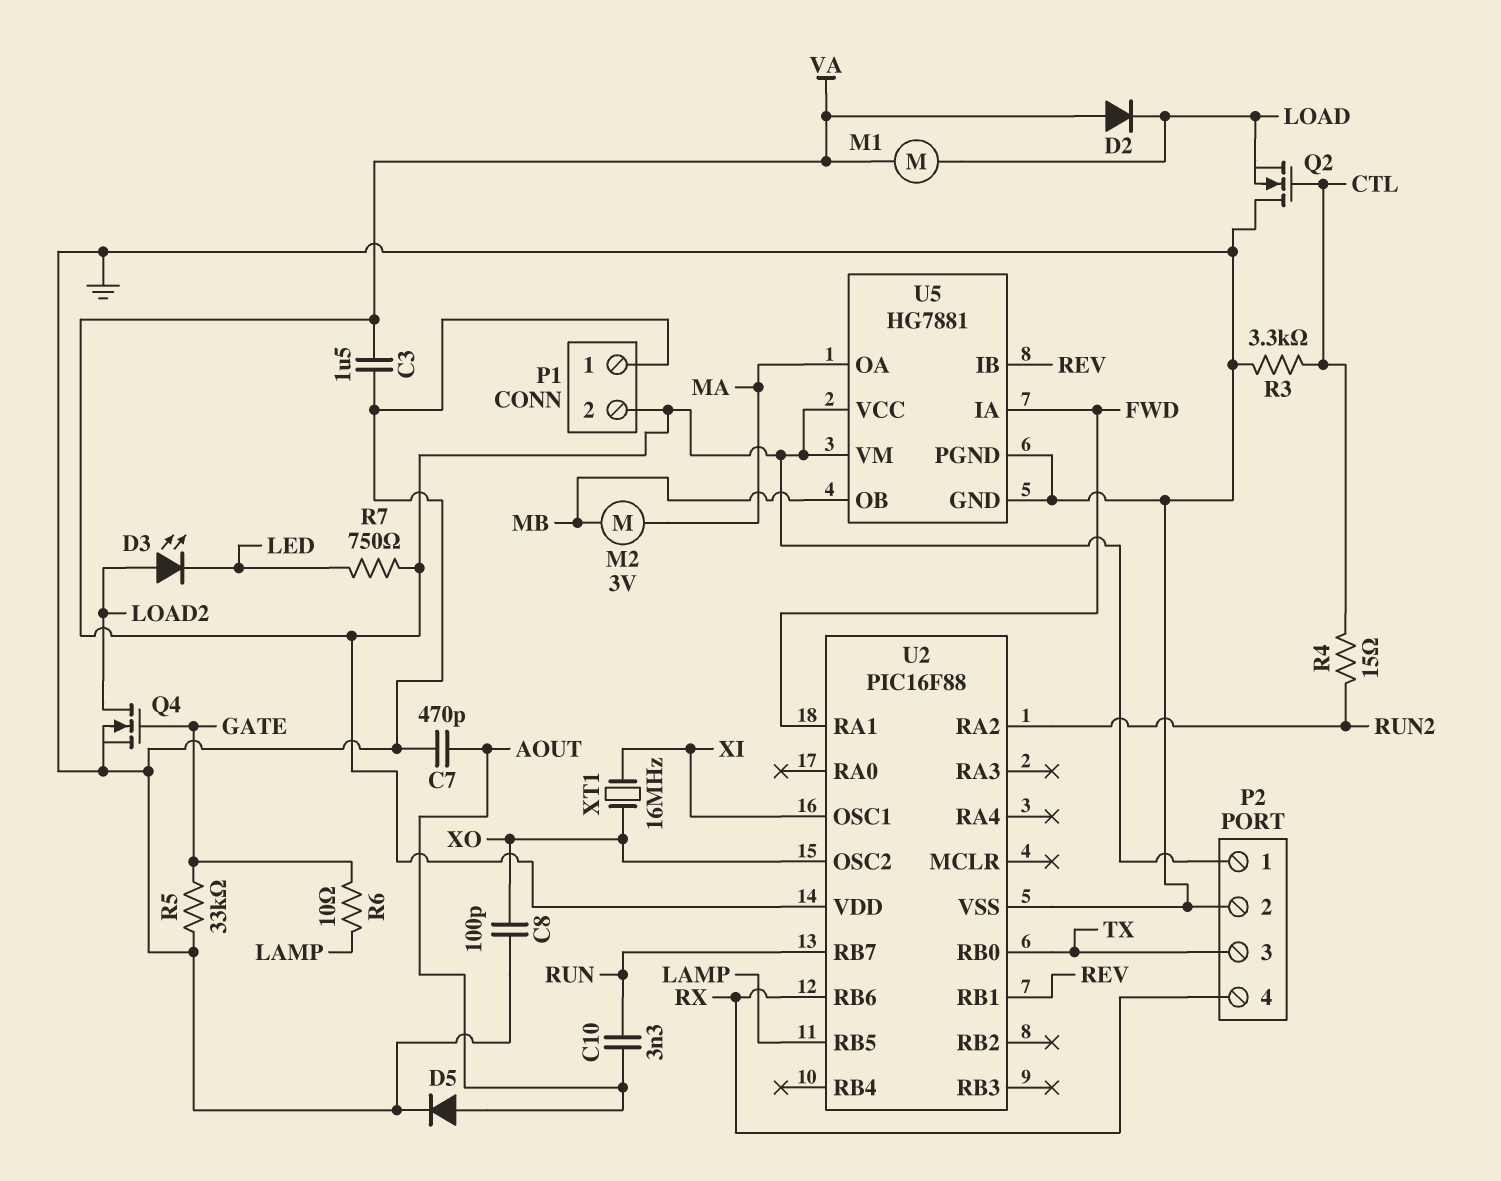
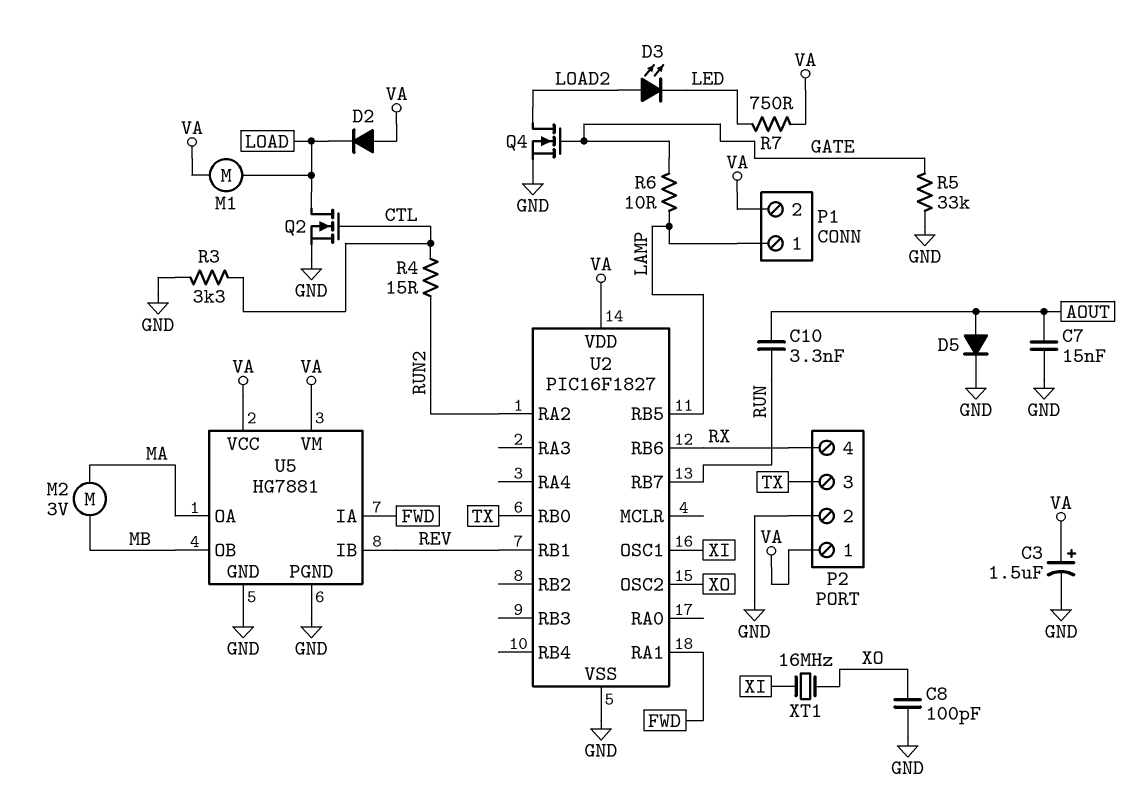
C3: 1.5uF (GND, VA) -> 1.5uF (plus VA, minus GND)
C7: 470pF (AOUT, GND) -> 15nF (AOUT, GND)
P1 pin 1: GND -> LAMP
Q2: NMOS (G CTL, D GND, S LOAD) -> NMOS (G CTL, D LOAD, S GND)
U2: PIC16F88 -> PIC16F1827

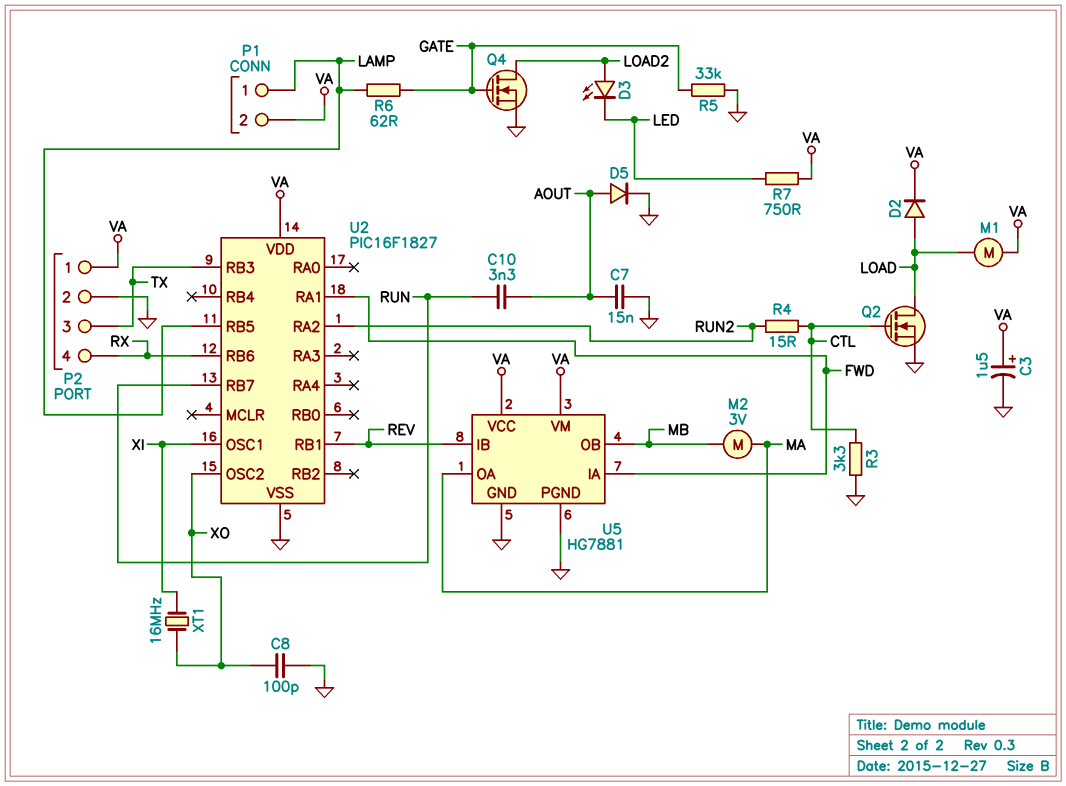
D2: diode (A VA, K LOAD) -> diode (A LOAD, K VA)
R6: 10 (GATE, LAMP) -> 62 (GATE, LAMP)
U2 pin RB0: TX -> none
U2 pin RB3: none -> TX

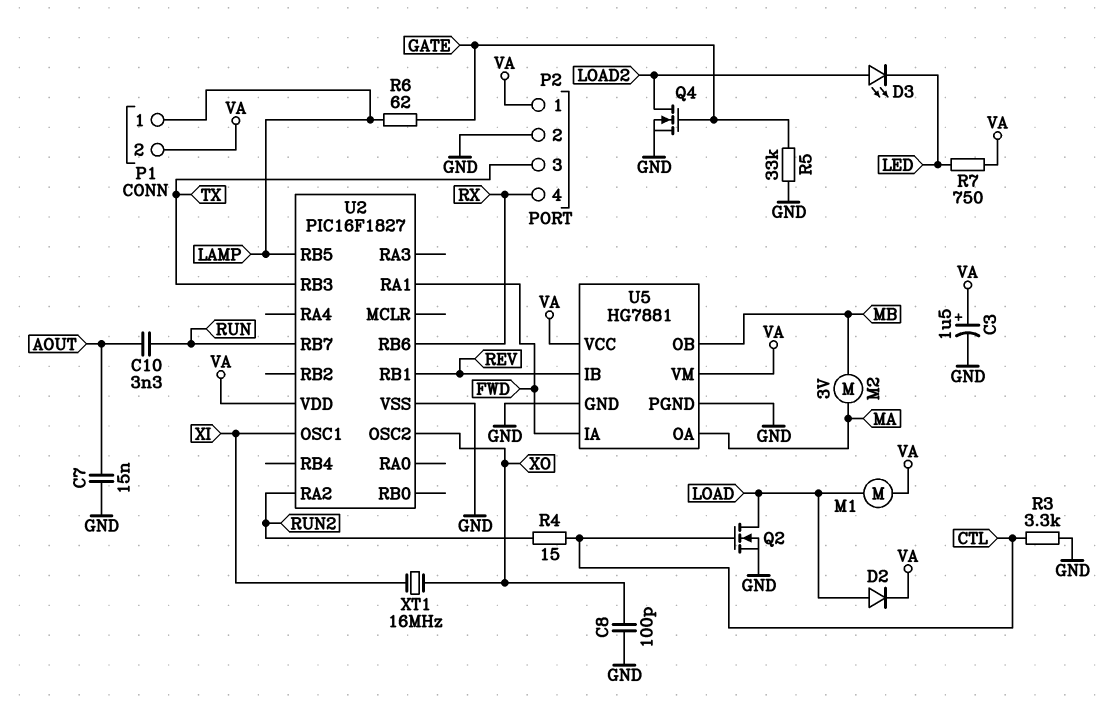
D5: diode (A AOUT, K GND) -> none

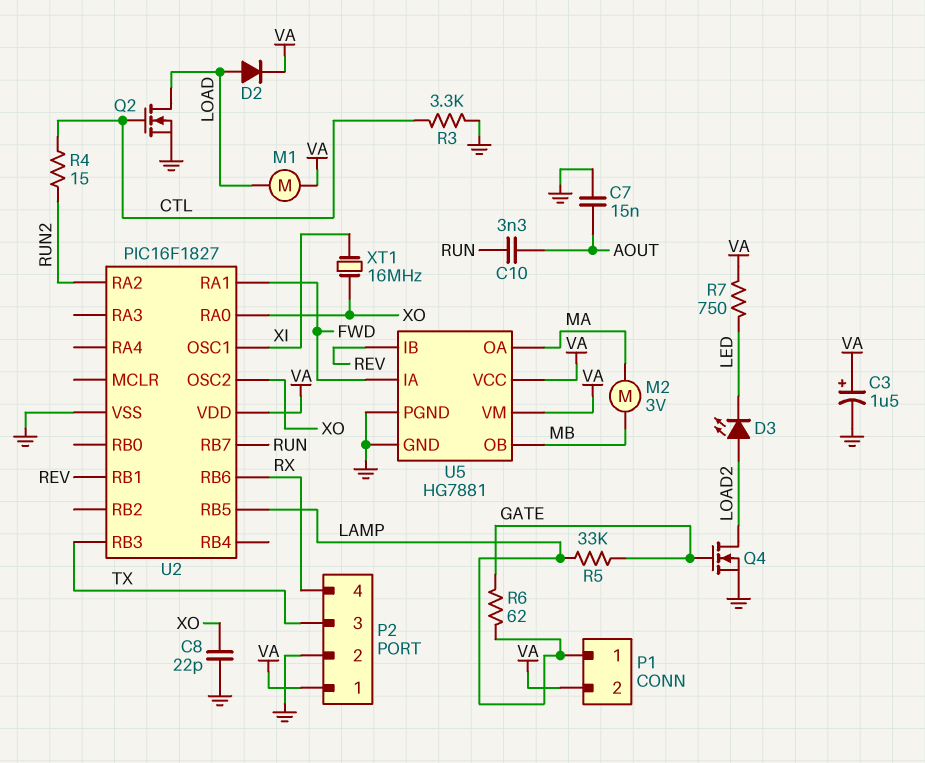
C8: 100pF (GND, XO) -> 22pF (GND, XO)
R5: 33k (GATE, GND) -> 33k (GATE, LAMP)
U2 pin RA0: none -> XO

